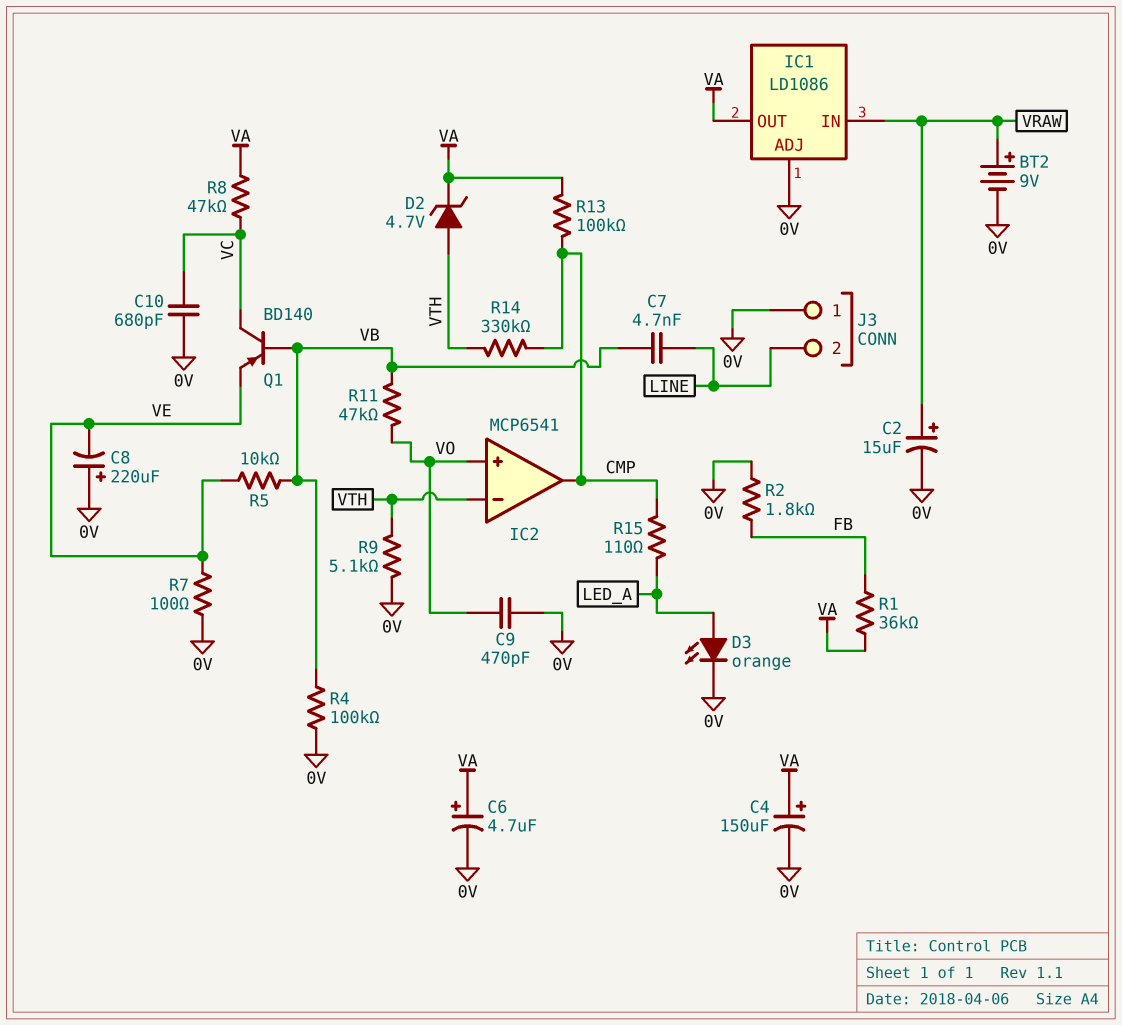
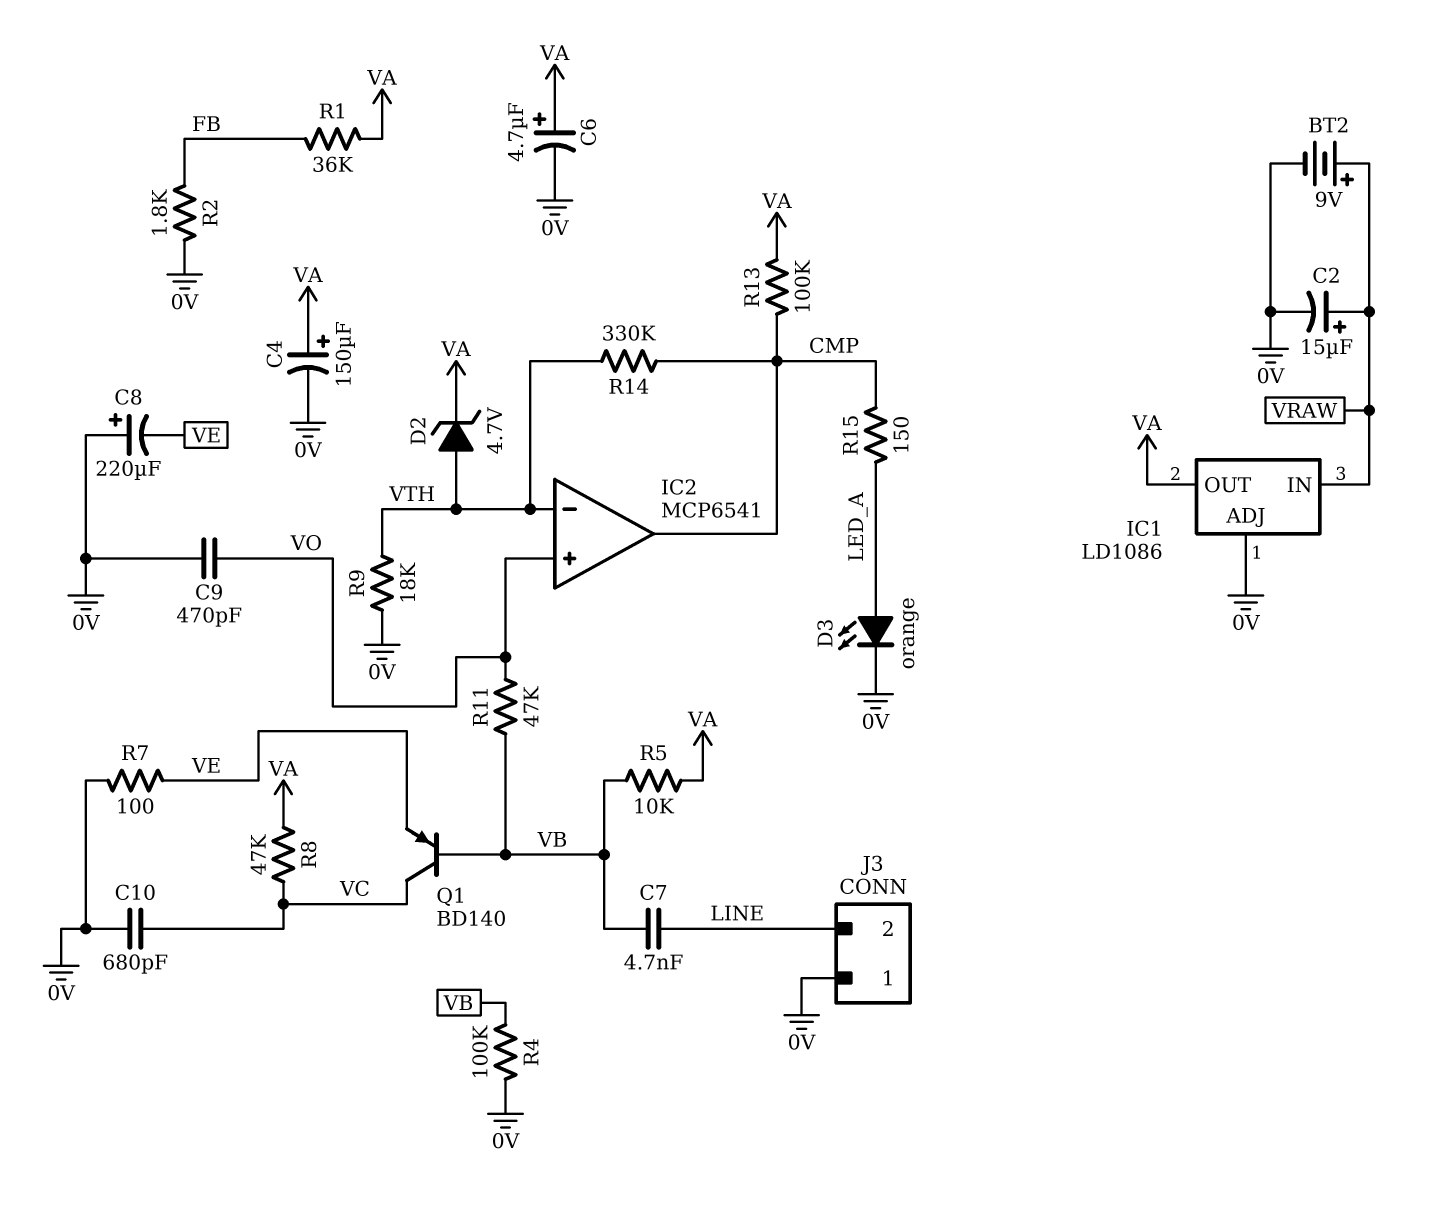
R5: 10k (VB, VE) -> 10k (VA, VB)
R9: 5.1k (0V, VTH) -> 18k (0V, VTH)
R15: 110 (CMP, LED_A) -> 150 (CMP, LED_A)

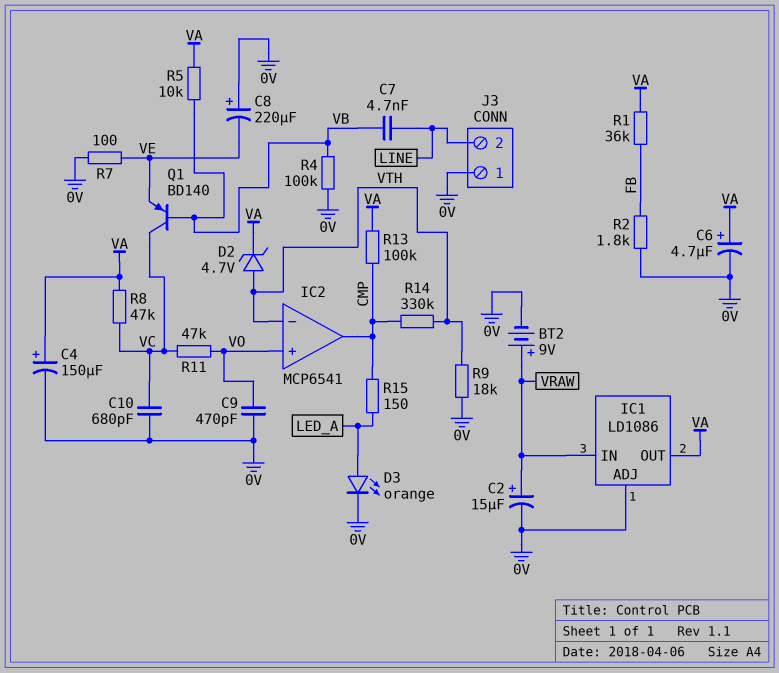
R11: 47k (VB, VO) -> 47k (VC, VO)

